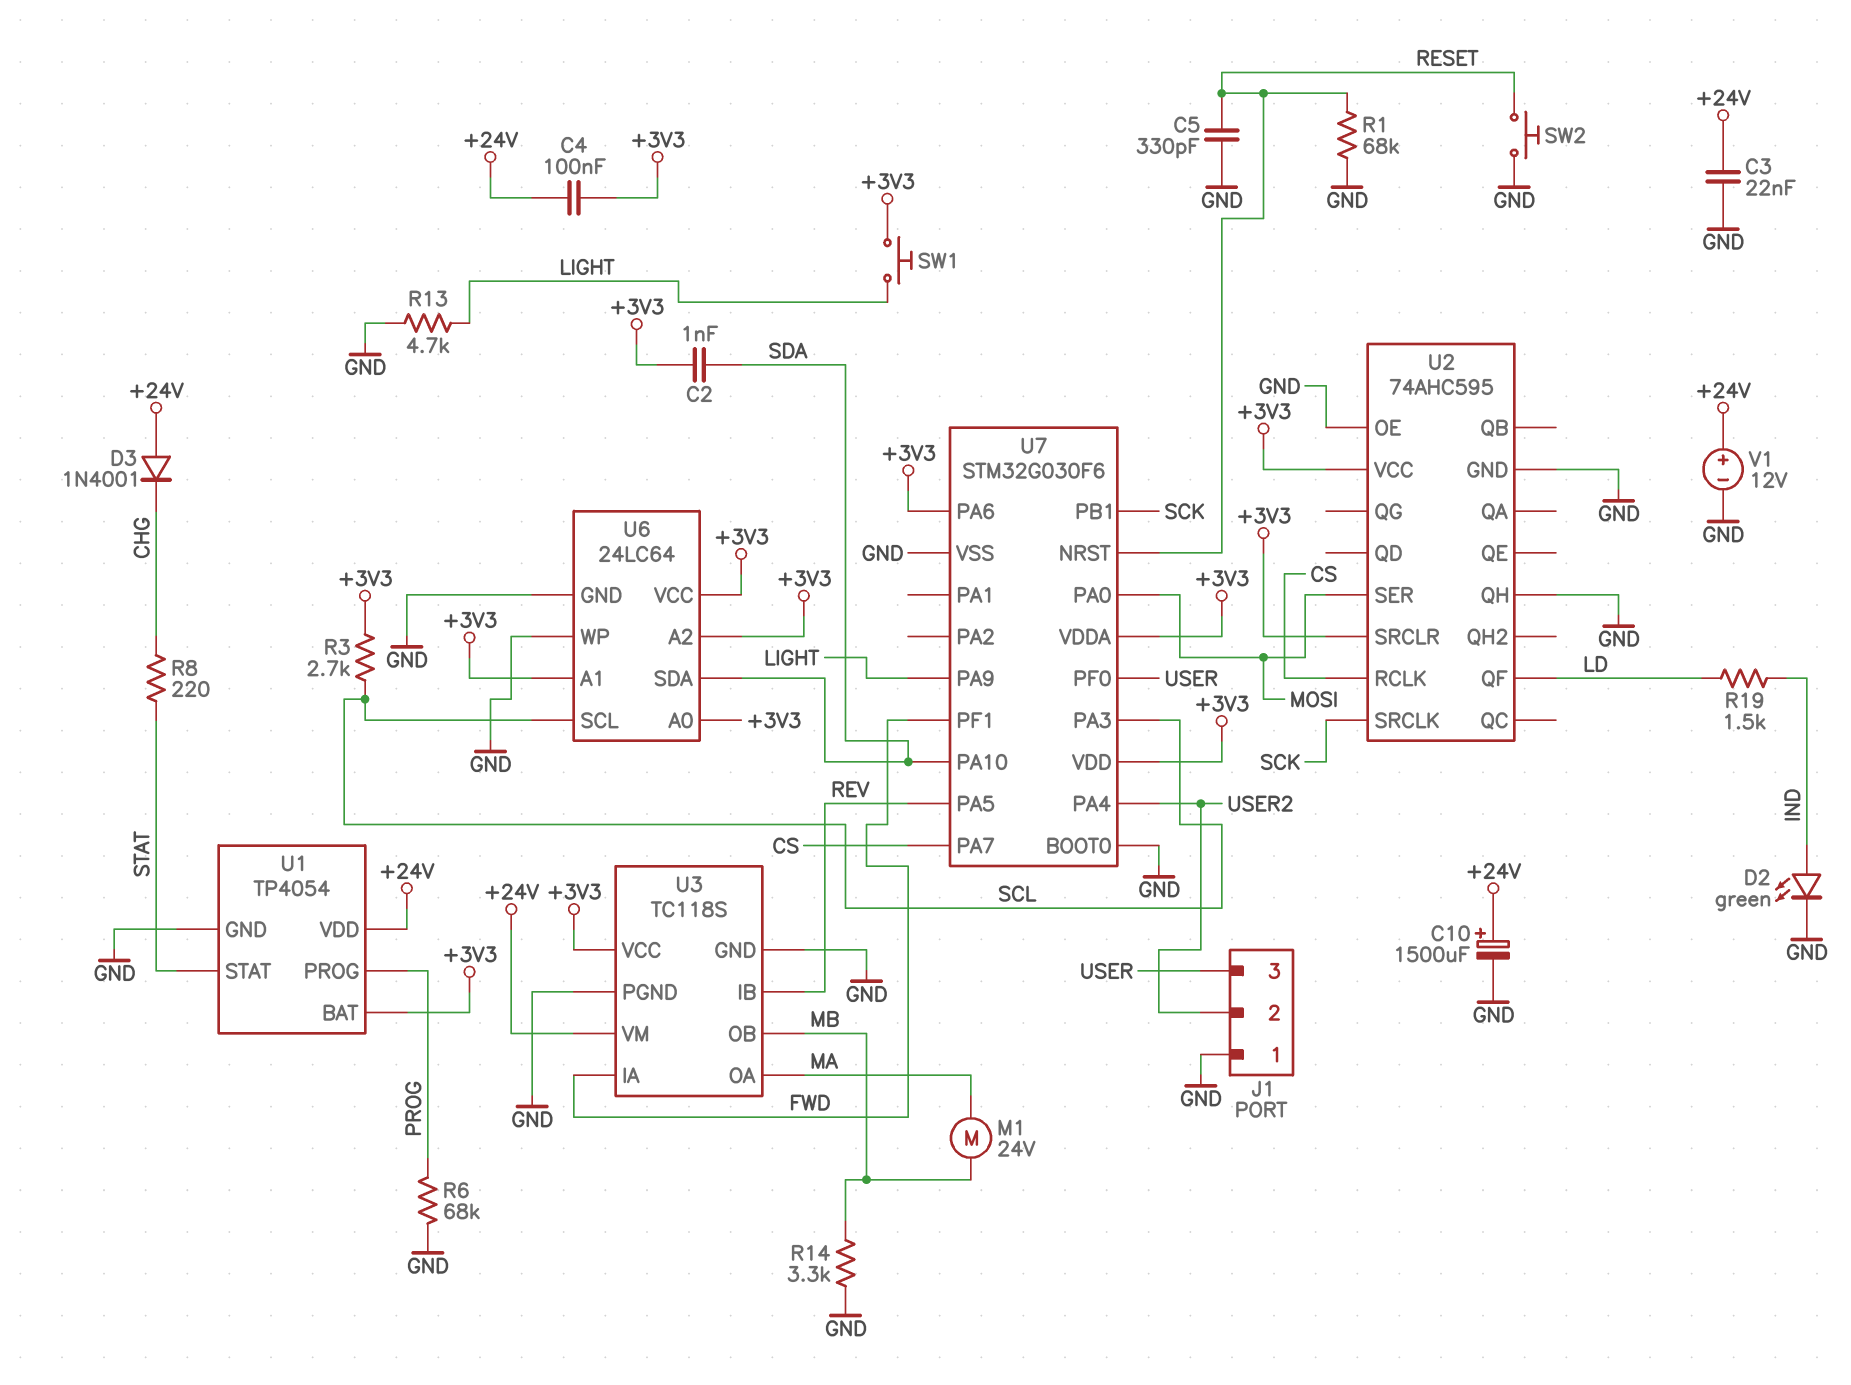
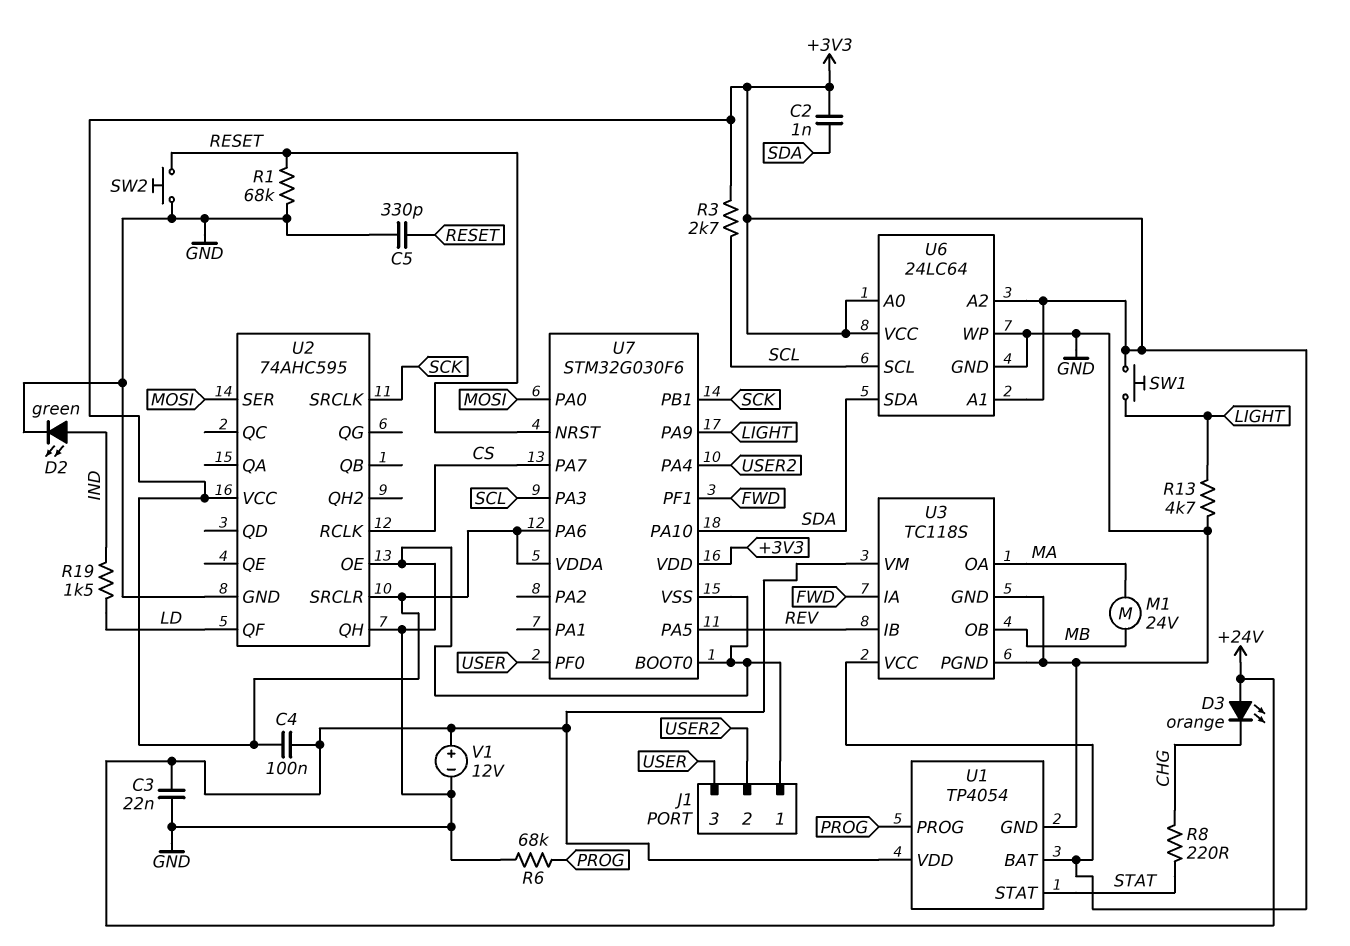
C10: 1500uF (plus +24V, minus GND) -> none
D3: diode 1N4001 (A +24V, K CHG) -> LED orange (A +24V, K CHG)
R14: 3.3k (GND, MB) -> none

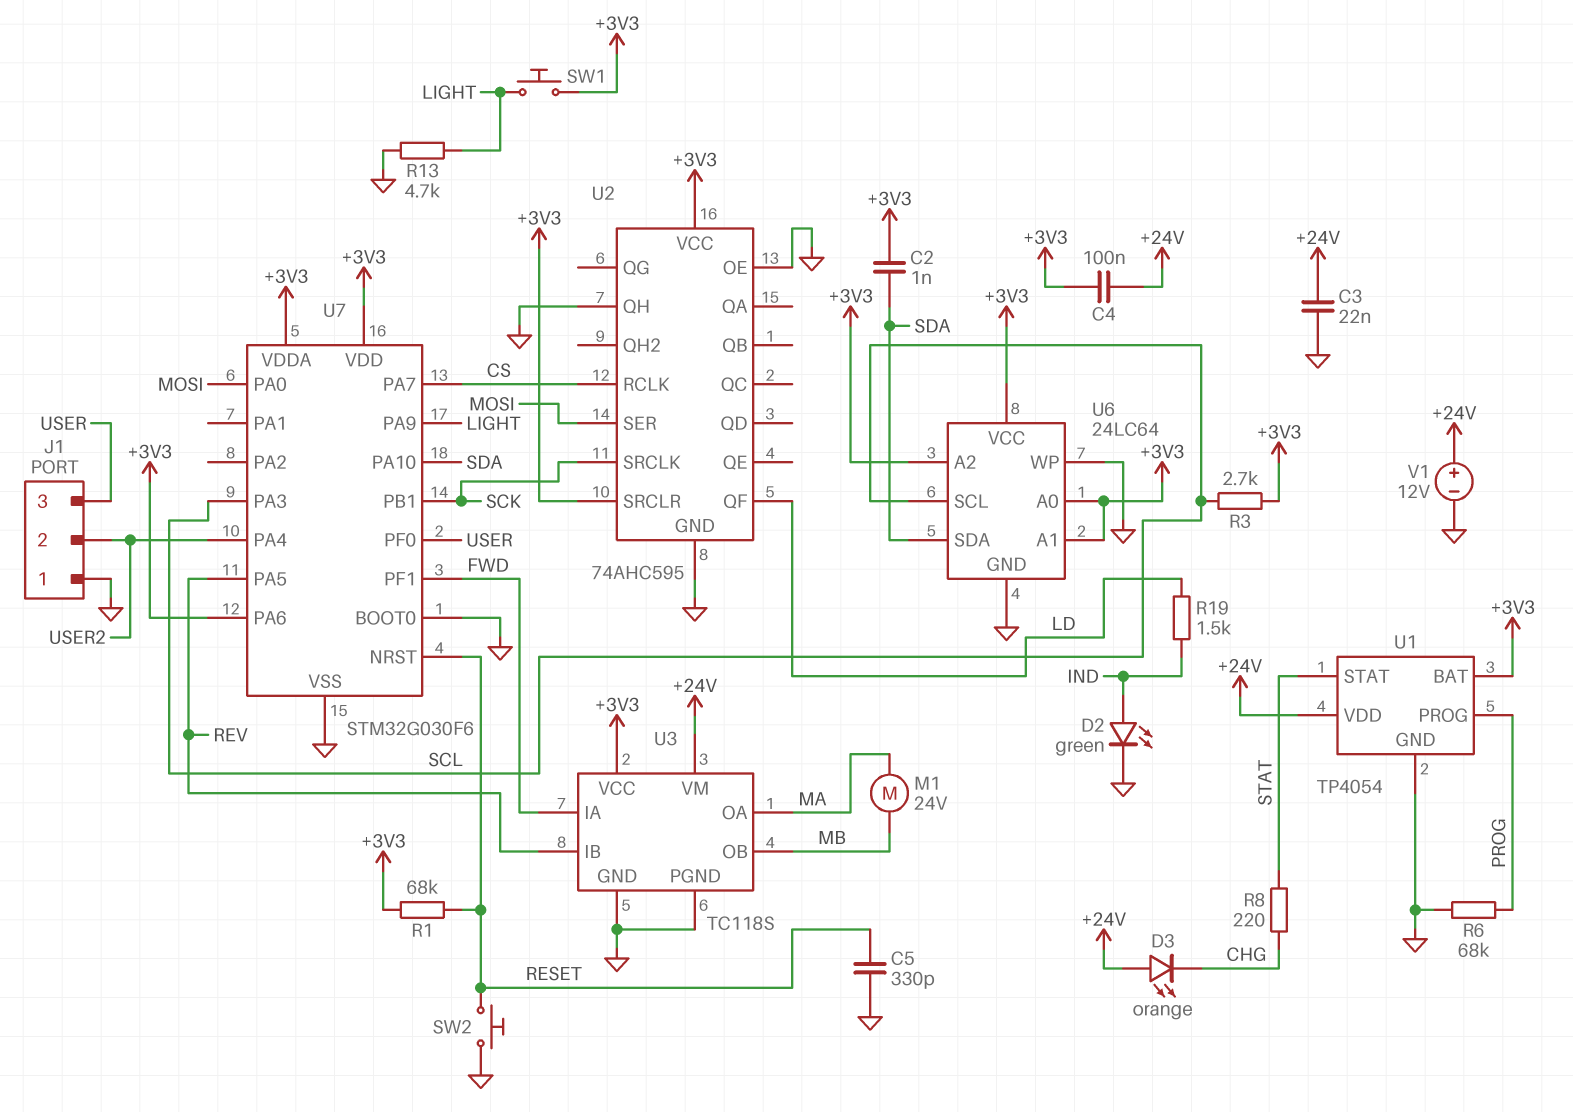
R1: 68k (GND, RESET) -> 68k (+3V3, RESET)

